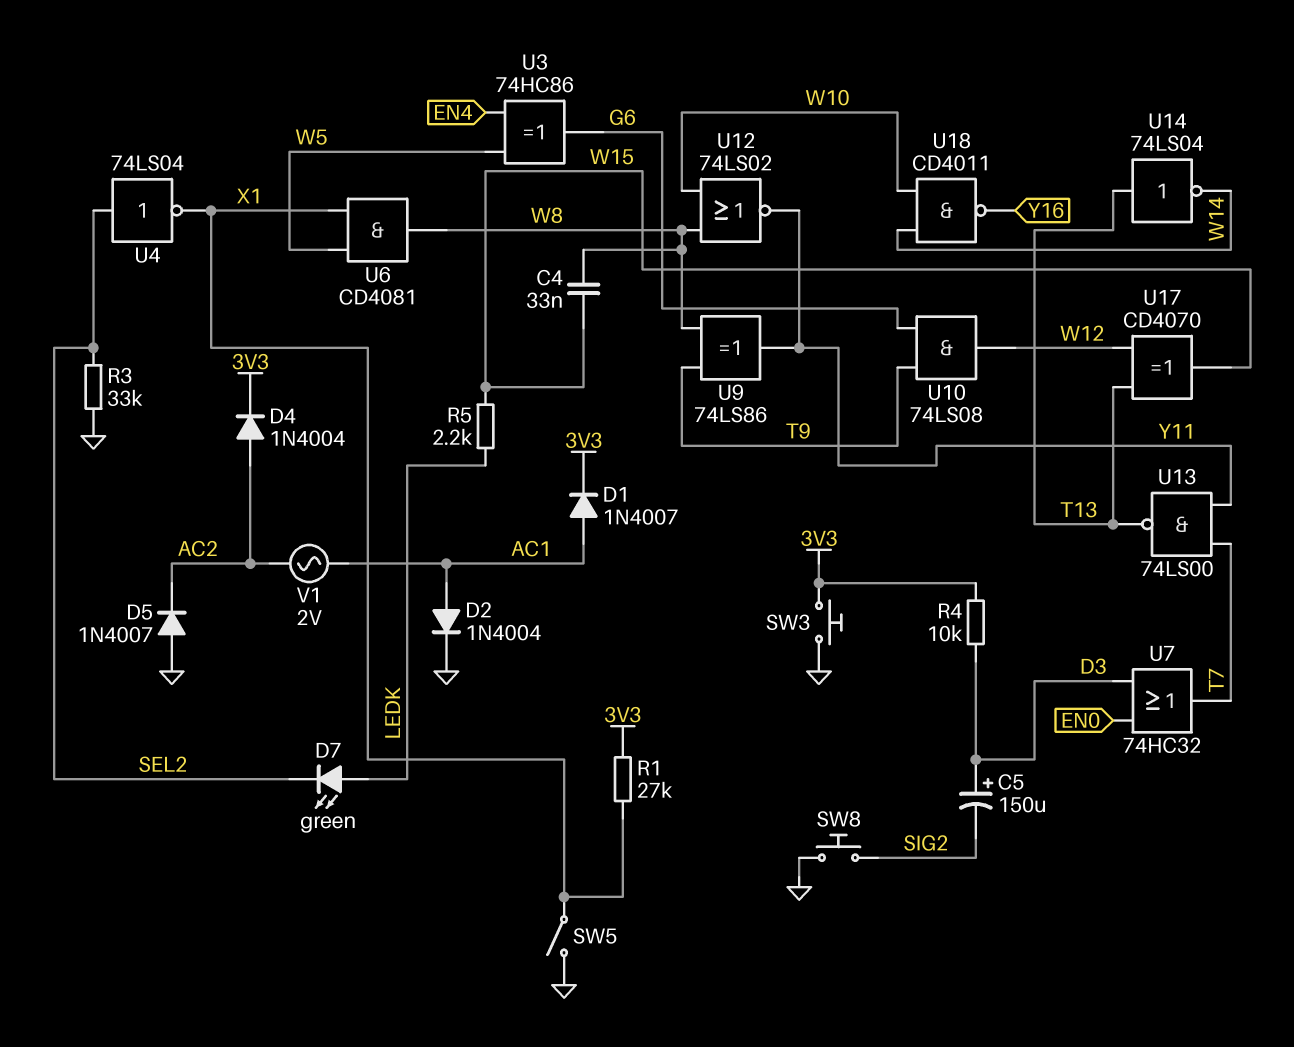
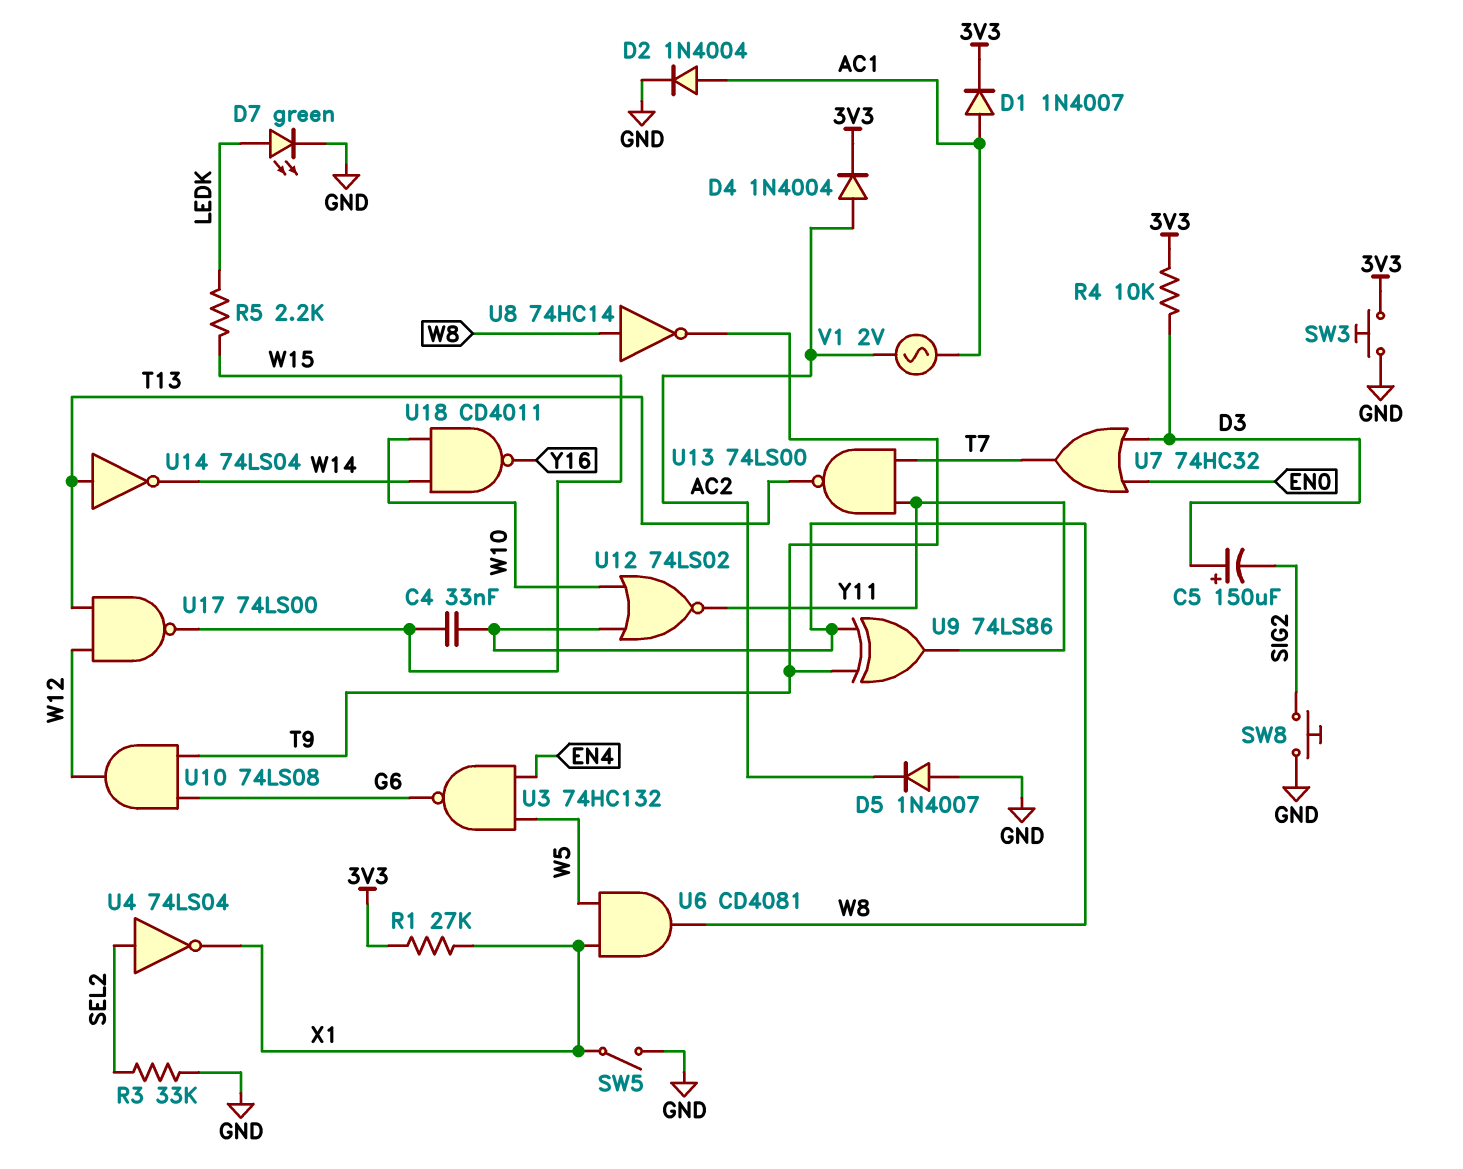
D7: LED green (A LEDK, K SEL2) -> LED green (A LEDK, K GND)
U3: XOR 74HC86 (in EN4, in W5, out G6) -> NAND 74HC132 (in EN4, in W5, out G6)
U8: none -> NOT 74HC14 (in W8, out T9)
U17: XOR CD4070 (in T13, in W12, out W15) -> NAND 74LS00 (in T13, in W12, out W15)

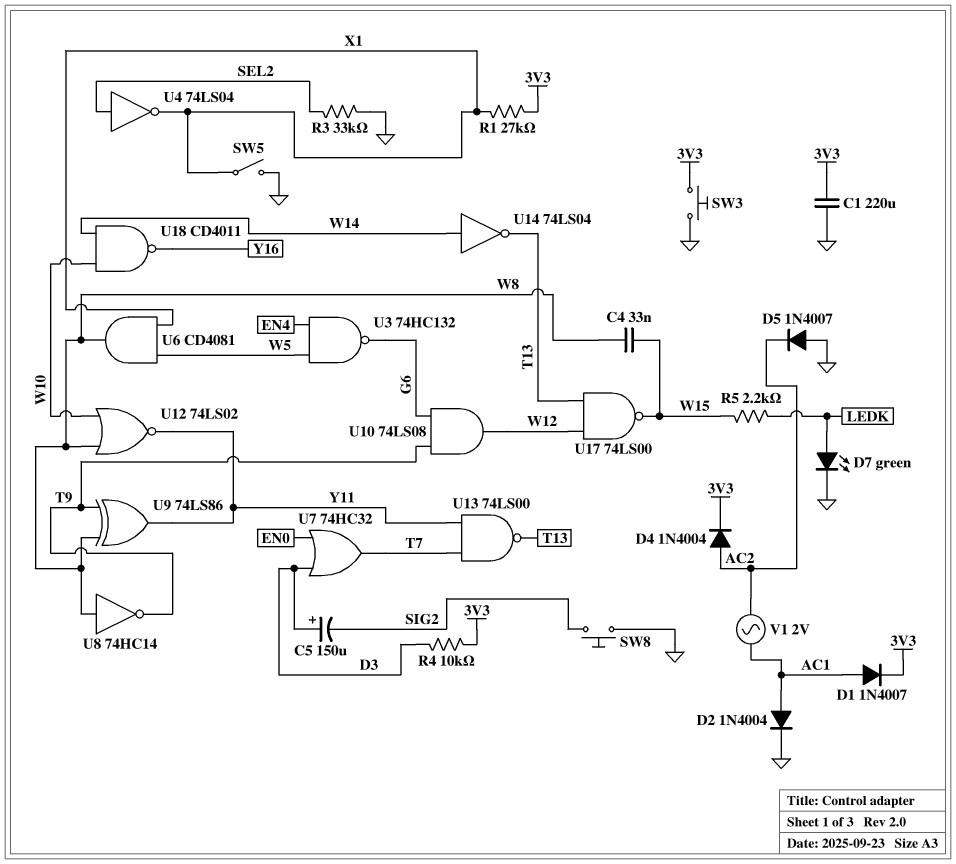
C1: none -> 220uF (3V3, GND)
U14: NOT 74LS04 (in T13, out W14) -> NOT 74LS04 (in W14, out T13)

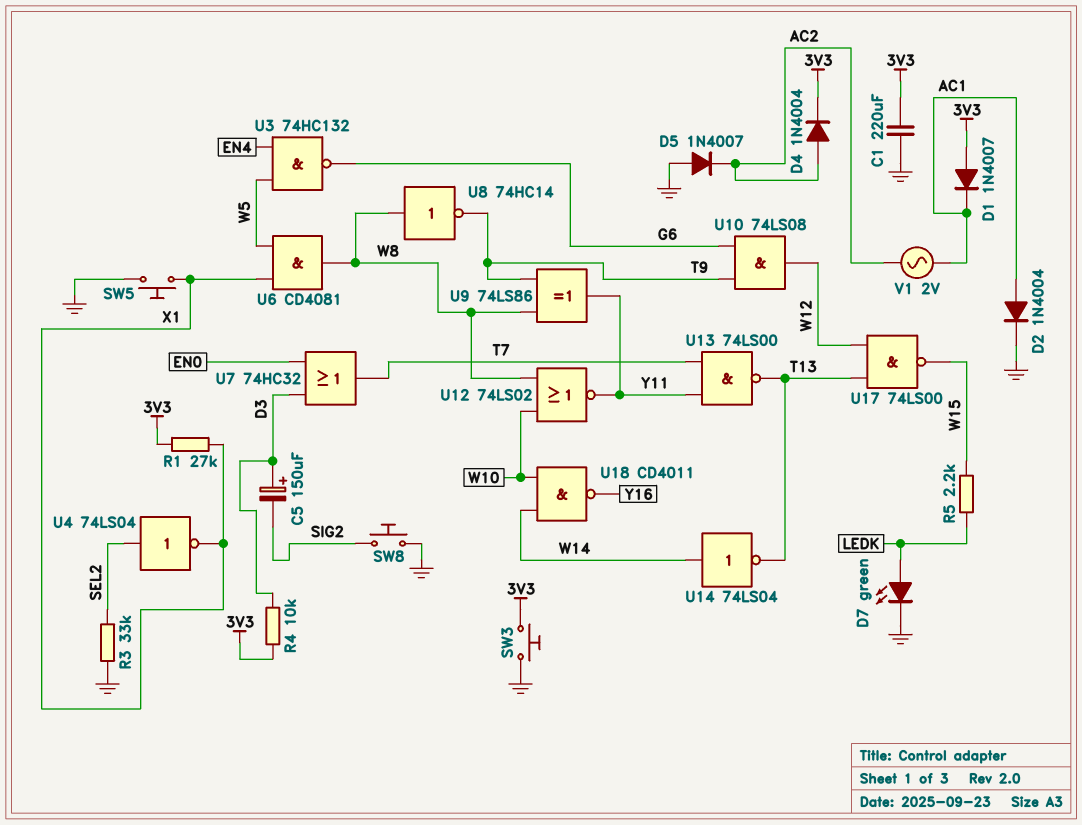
C4: 33nF (W8, W15) -> none
D1: diode 1N4007 (A AC1, K 3V3) -> diode 1N4007 (A 3V3, K AC1)
SW5: switch (GND, X1) -> button (GND, X1)

